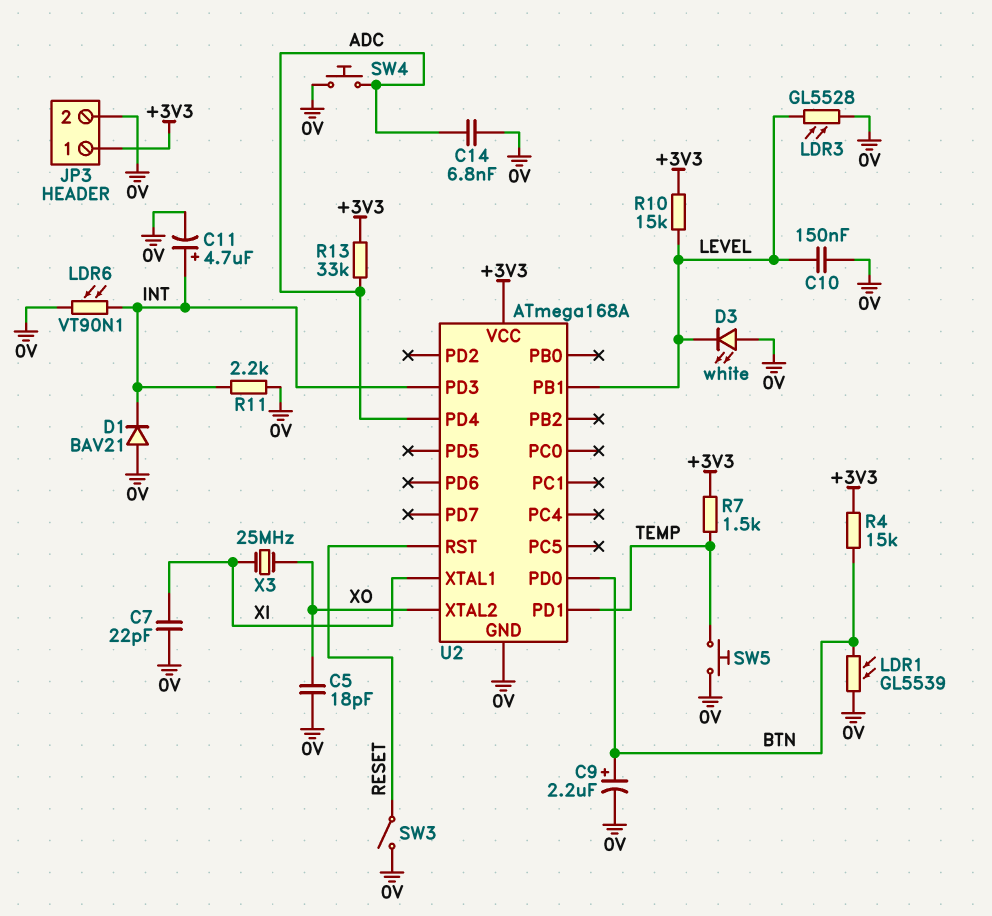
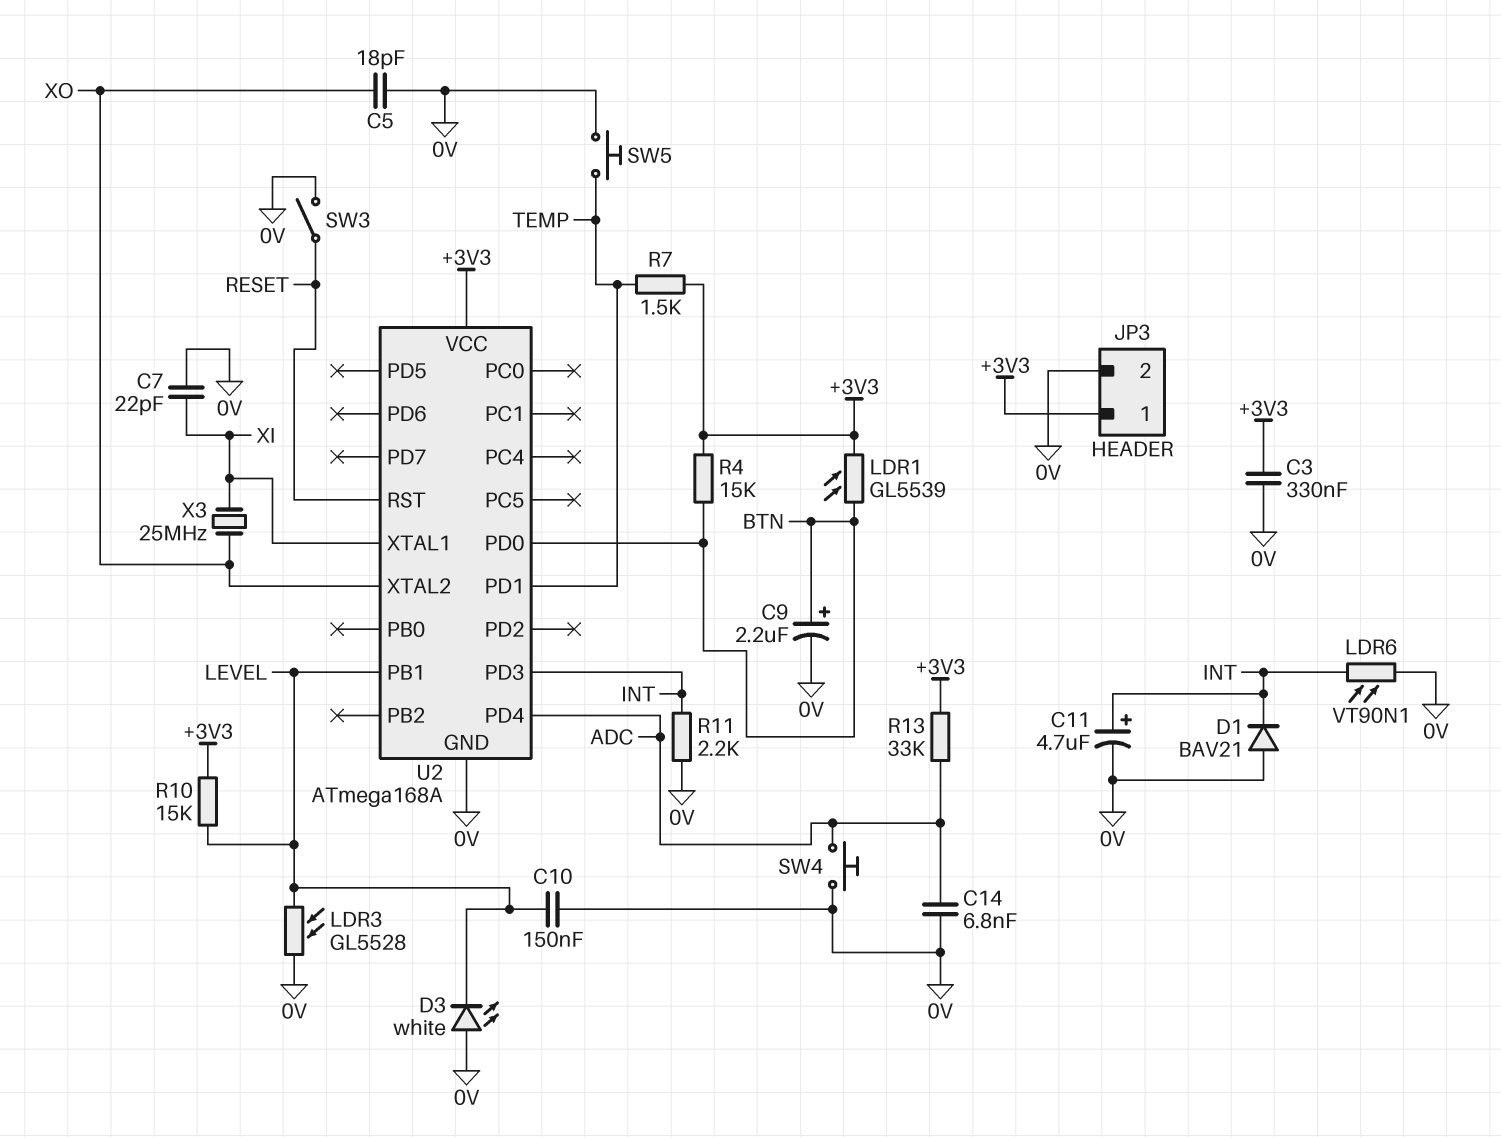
C3: none -> 330nF (+3V3, 0V)
LDR1: GL5539 (0V, BTN) -> GL5539 (+3V3, BTN)

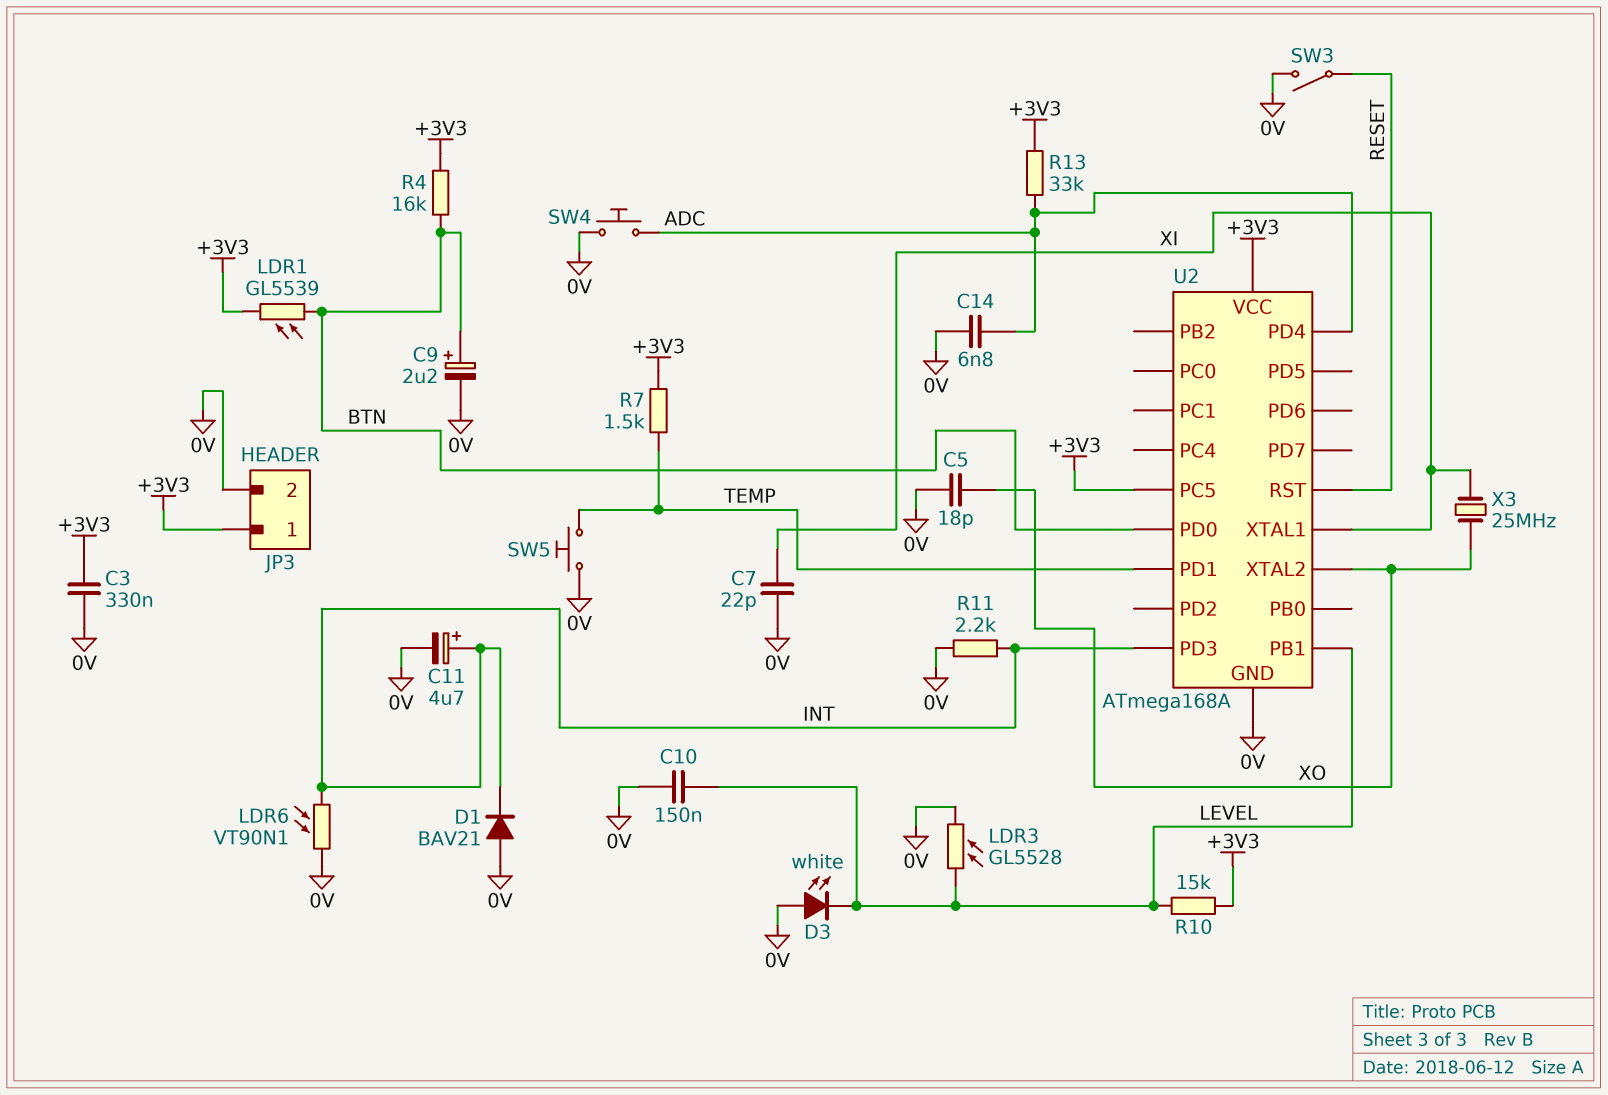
R4: 15k (+3V3, BTN) -> 16k (+3V3, BTN)
U2 pin PC5: none -> +3V3

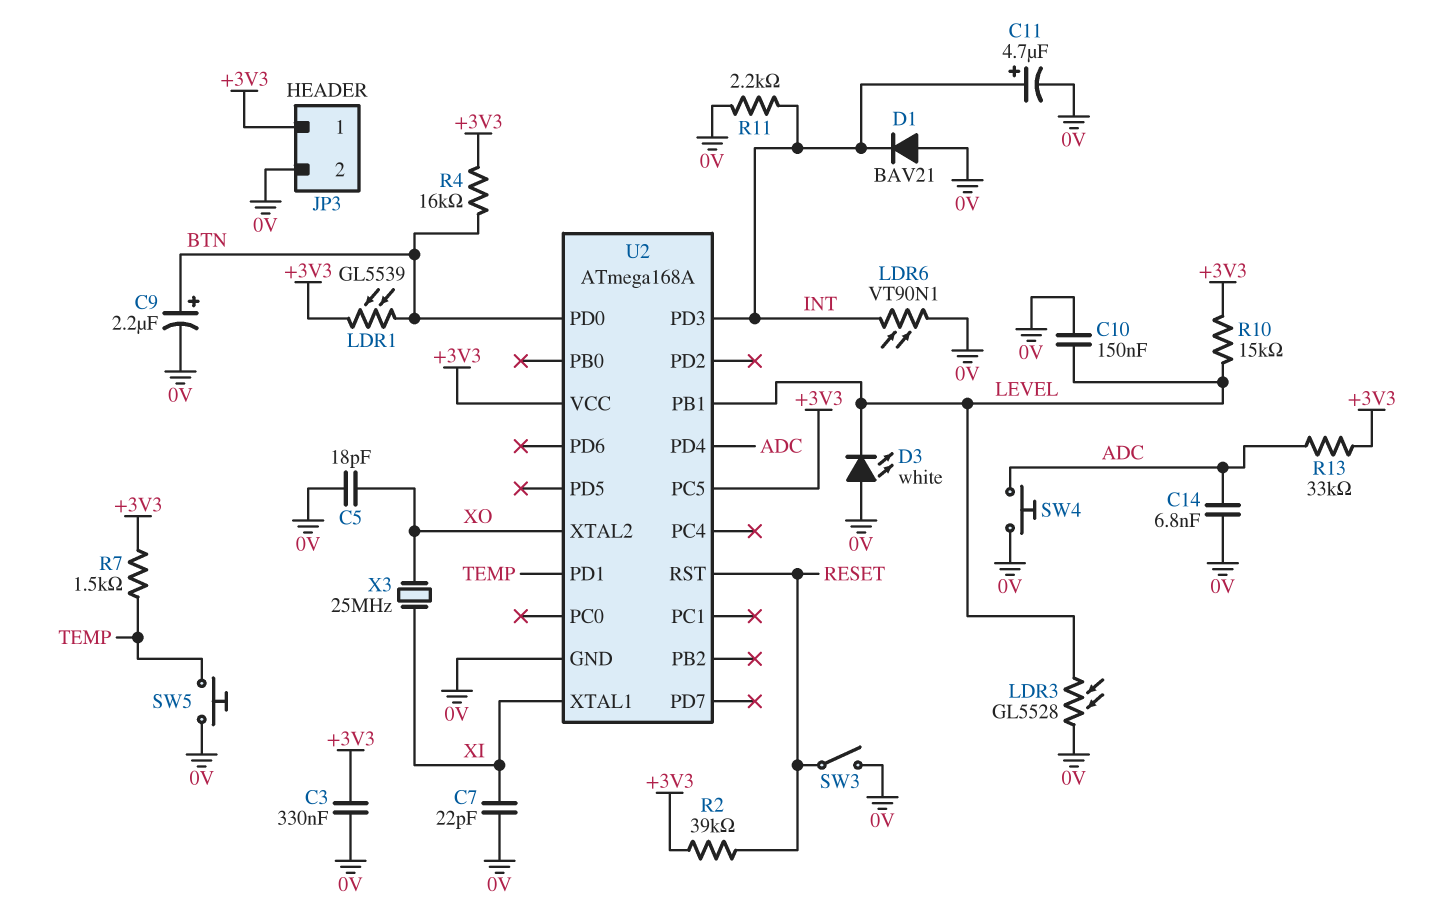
R2: none -> 39k (+3V3, RESET)

